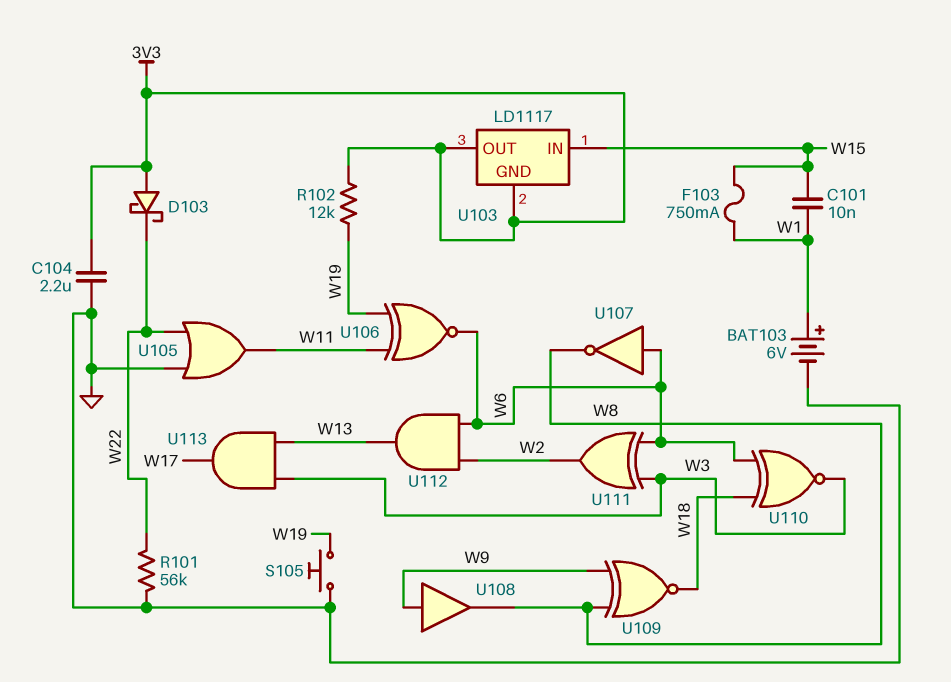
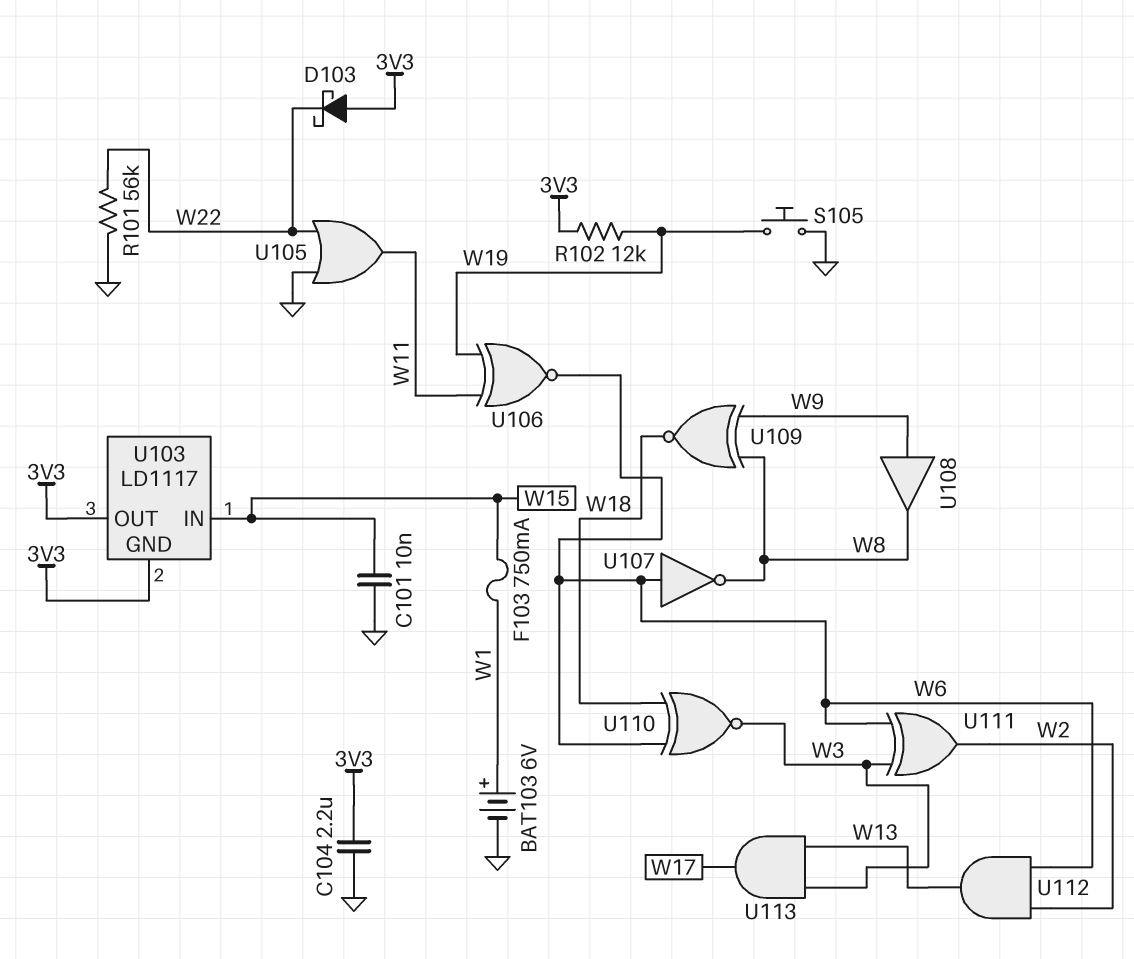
C101: 10nF (W1, W15) -> 10nF (GND, W15)

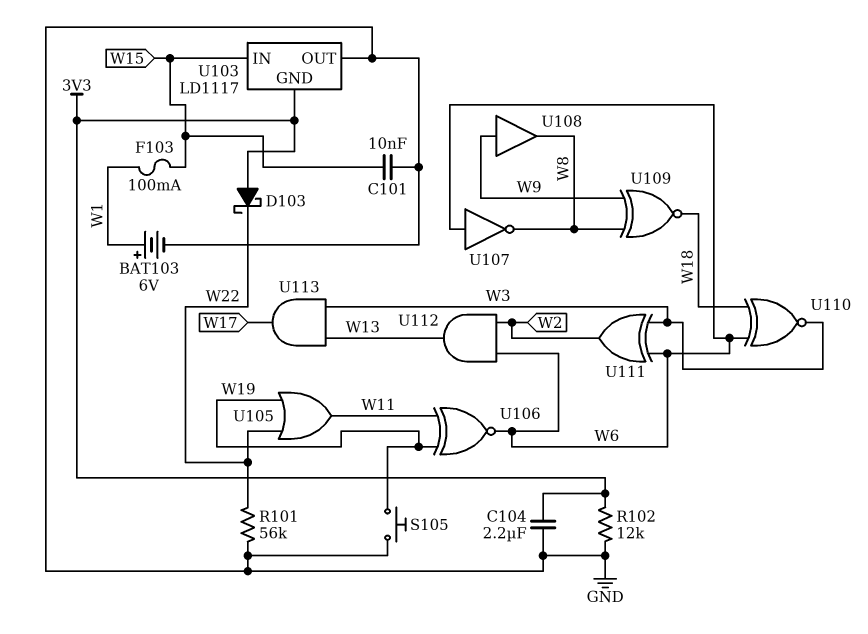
F103: 750mA (W1, W15) -> 100mA (W1, W15)
R102: 12k (3V3, W19) -> 12k (3V3, GND)
U103 pin OUT: 3V3 -> GND
U105: OR (in GND, in W22, out W11) -> OR (in W19, in W22, out W11)

